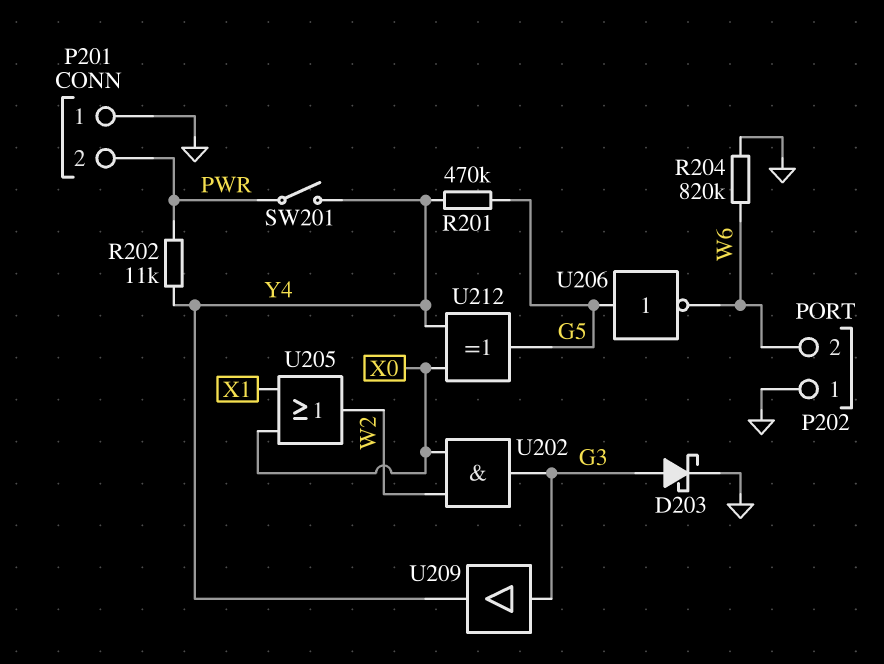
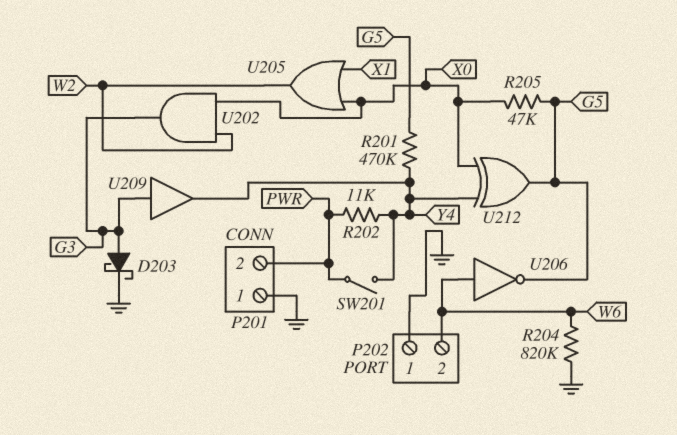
R205: none -> 47k (G5, X0)
U206: NOT (in G5, out W6) -> NOT (in W6, out G5)

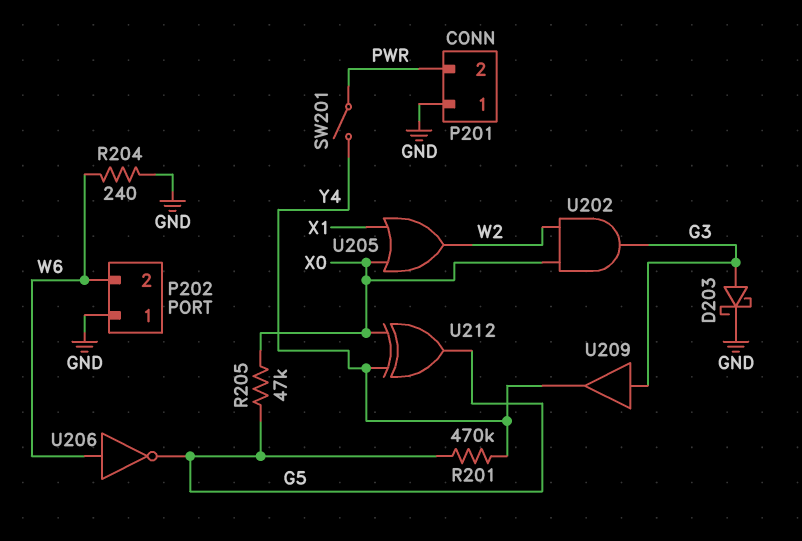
R202: 11k (PWR, Y4) -> none
R204: 820k (GND, W6) -> 240 (GND, W6)

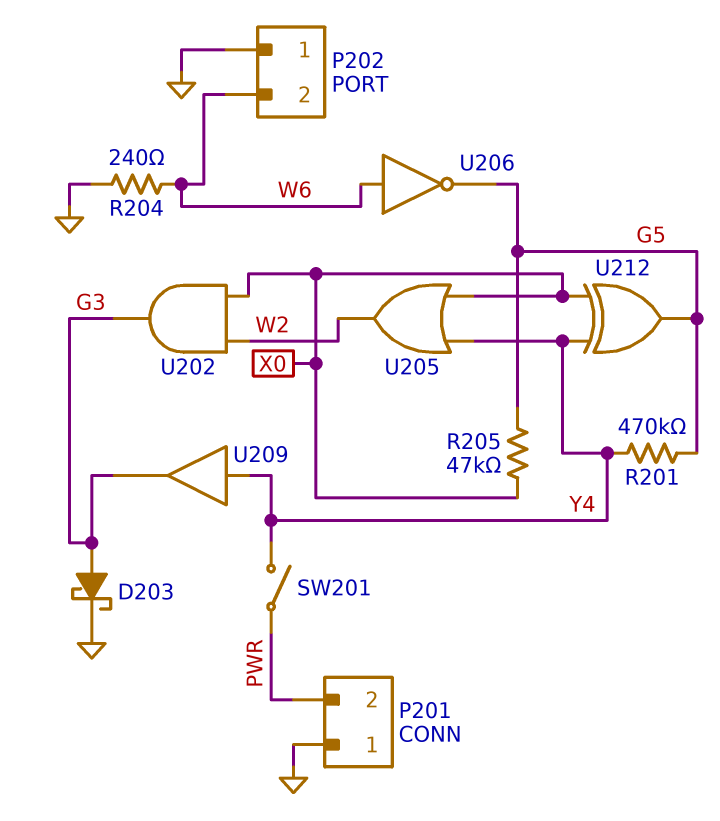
U205: OR (in X0, in X1, out W2) -> OR (in X0, in Y4, out W2)
U209: buffer (in G3, out Y4) -> buffer (in Y4, out G3)

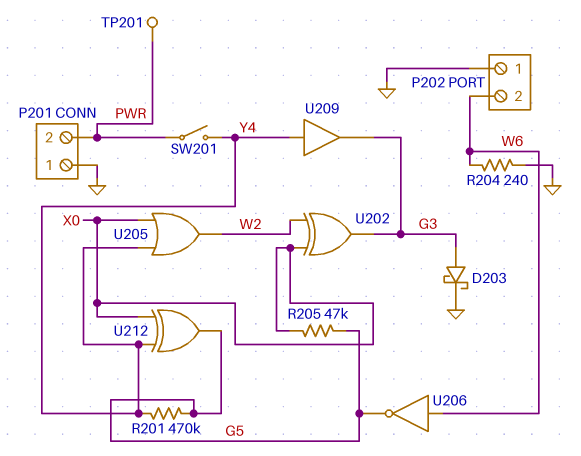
TP201: none -> test point (PWR)
U202: AND (in W2, in X0, out G3) -> XOR (in W2, in X0, out G3)

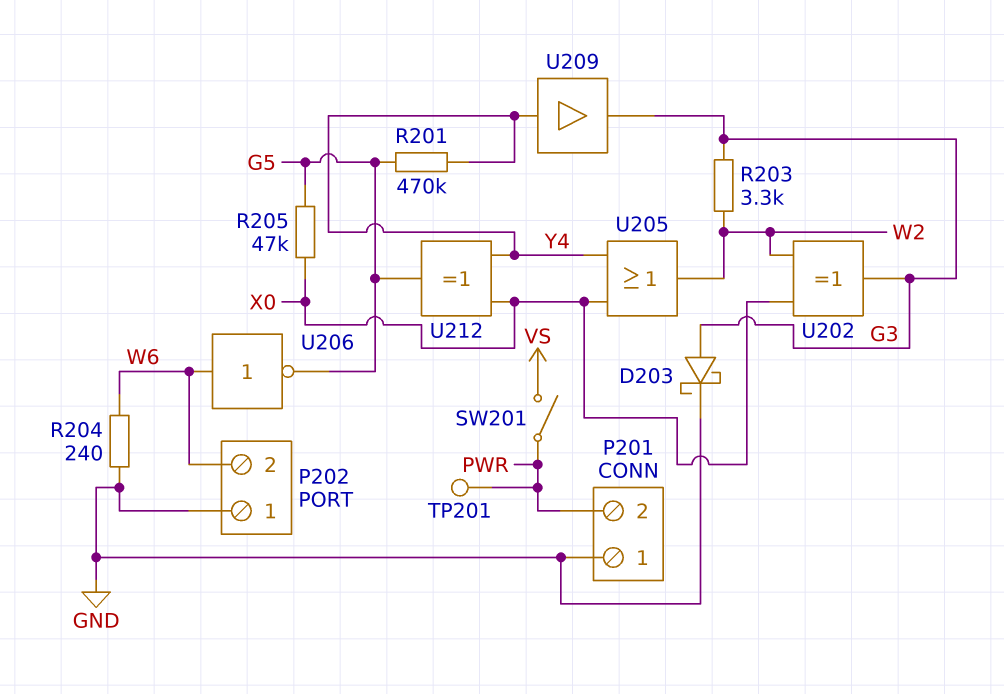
R203: none -> 3.3k (G3, W2)
SW201: switch (PWR, Y4) -> switch (PWR, VS)

